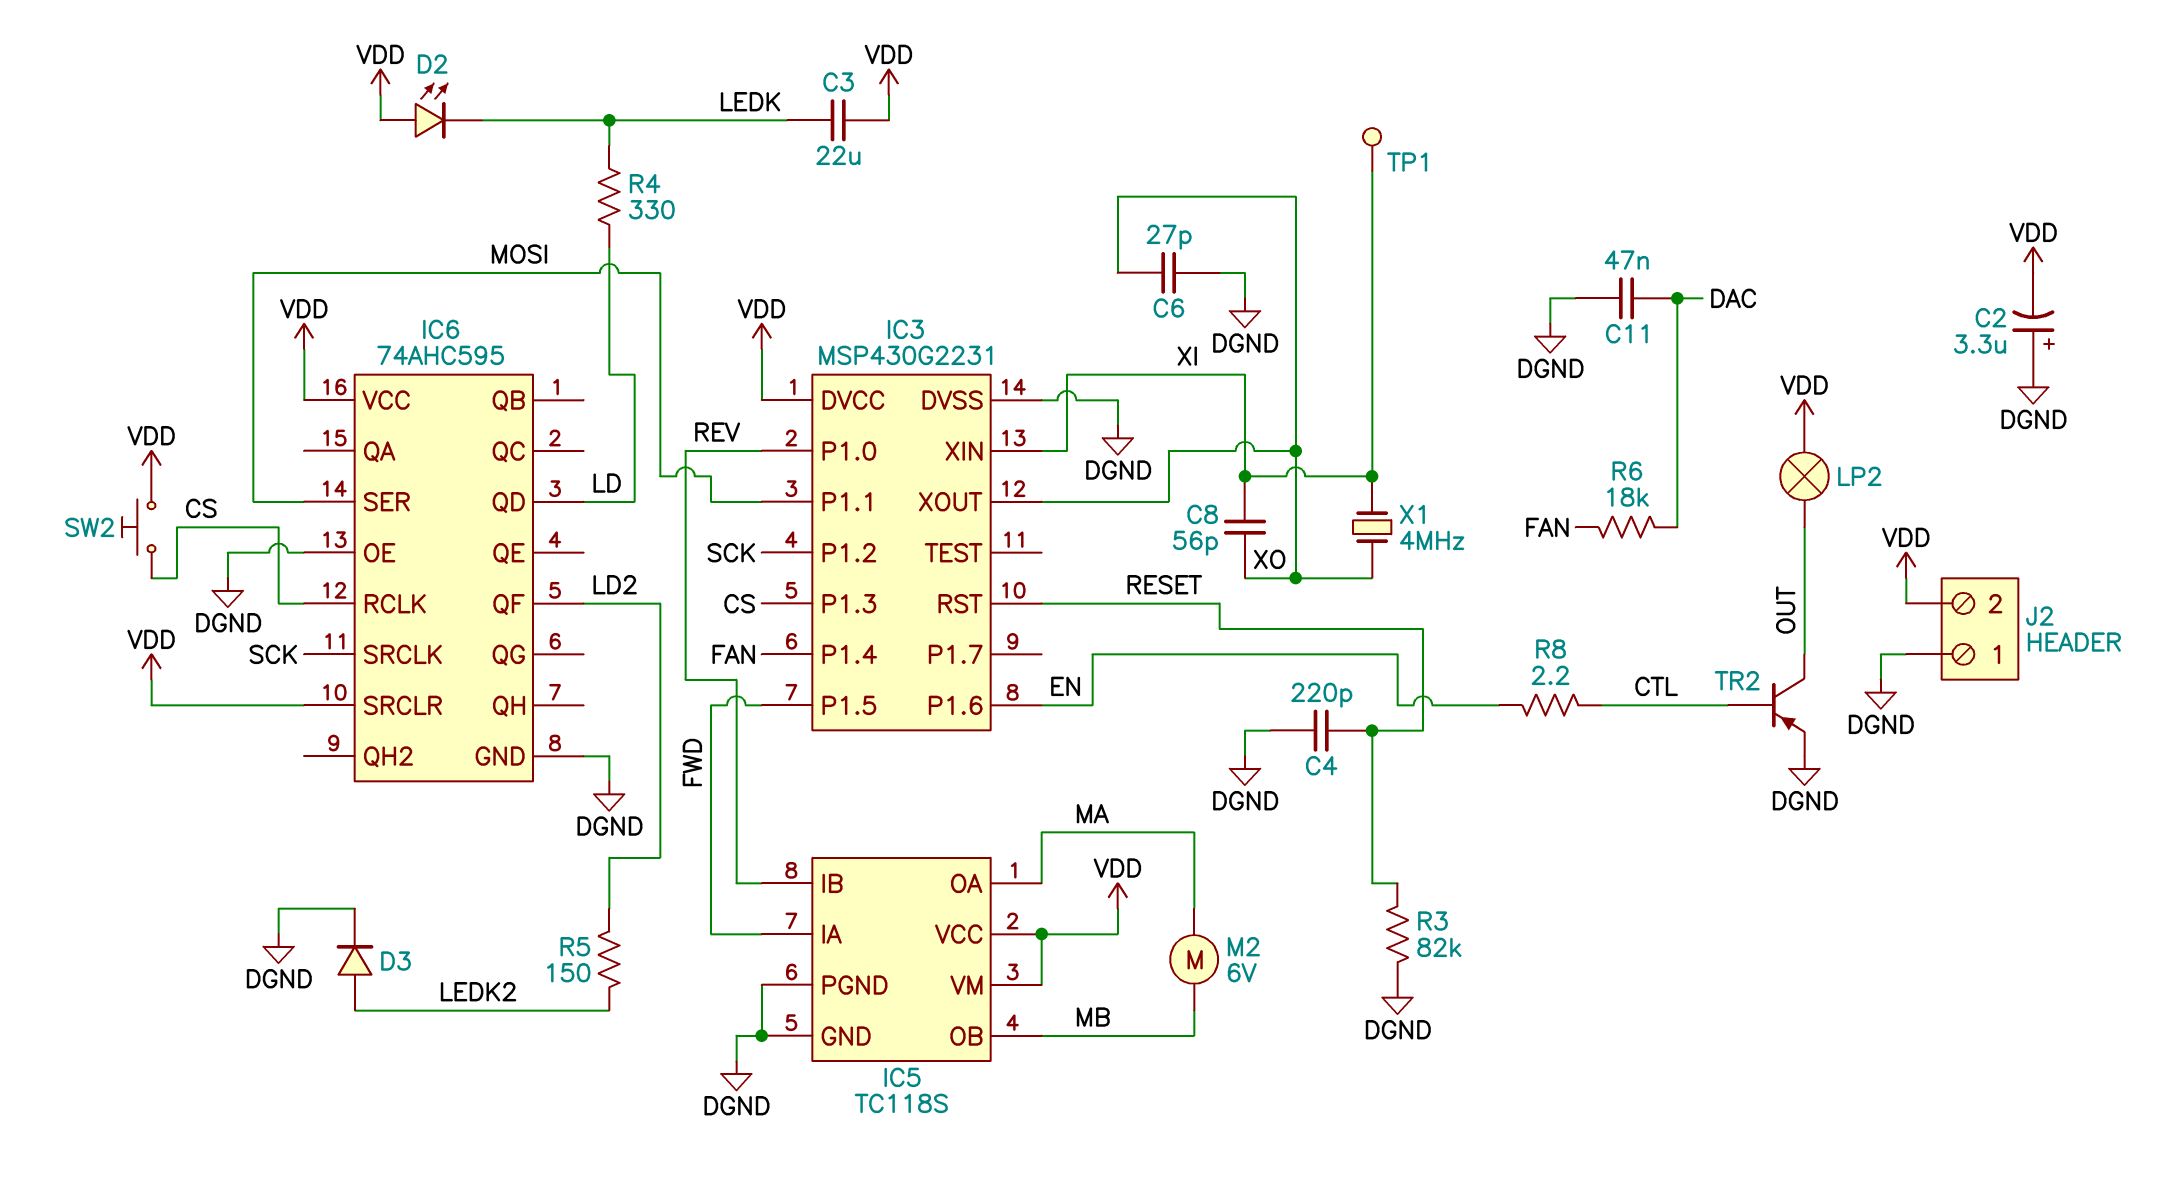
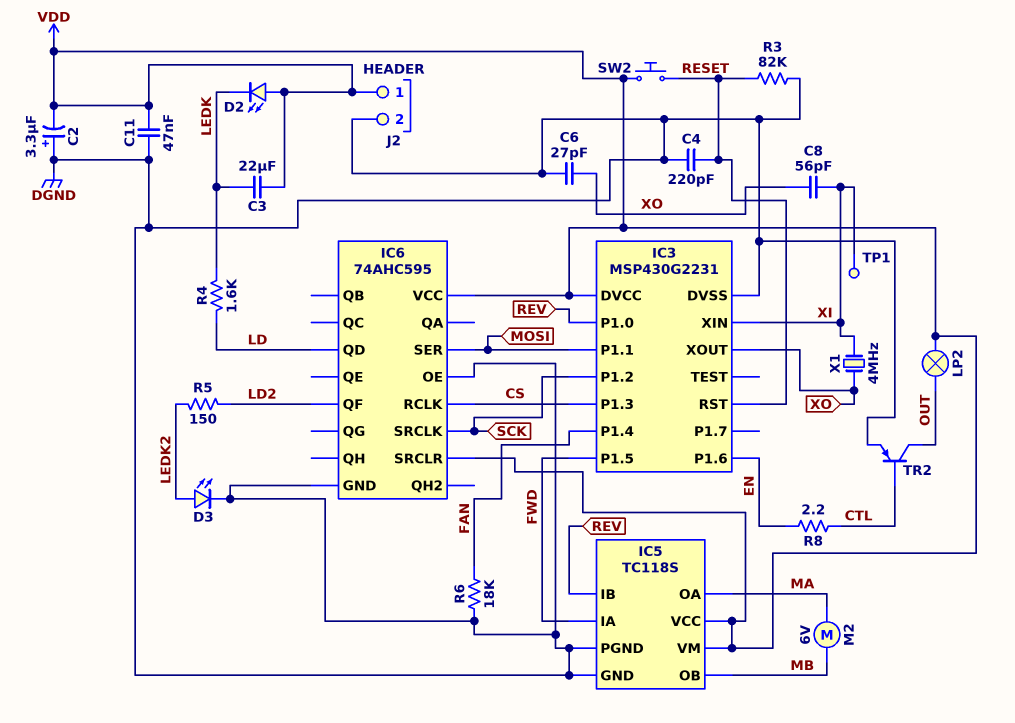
C11: 47nF (DAC, DGND) -> 47nF (DGND, VDD)
D3: diode (A LEDK2, K DGND) -> LED (A LEDK2, K DGND)
J2 pin 1: DGND -> VDD
J2 pin 2: VDD -> DGND
R4: 330 (LD, LEDK) -> 1.6k (LD, LEDK)
R6: 18k (DAC, FAN) -> 18k (DGND, FAN)
SW2: button (CS, VDD) -> button (RESET, VDD)

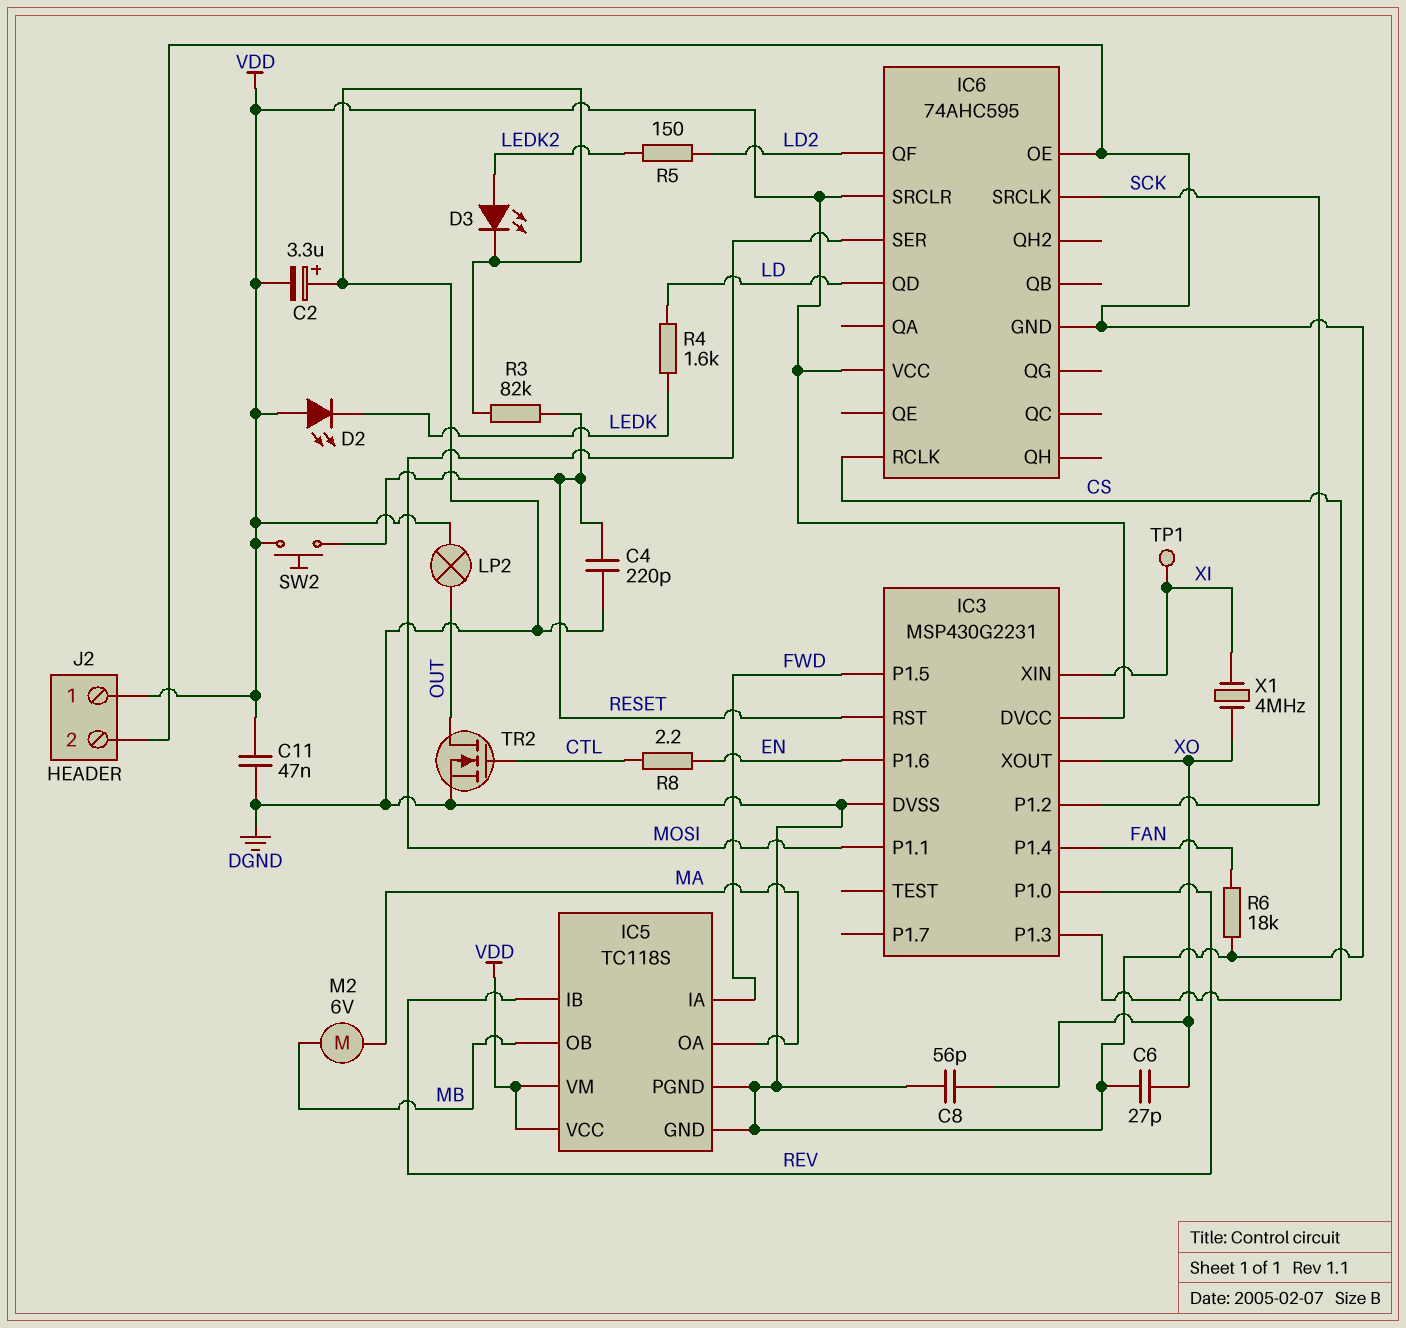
C3: 22uF (LEDK, VDD) -> none
C8: 56pF (XI, XO) -> 56pF (DGND, XO)
TR2: PNP (B CTL, C OUT, E DGND) -> NMOS (G CTL, D OUT, S DGND)

